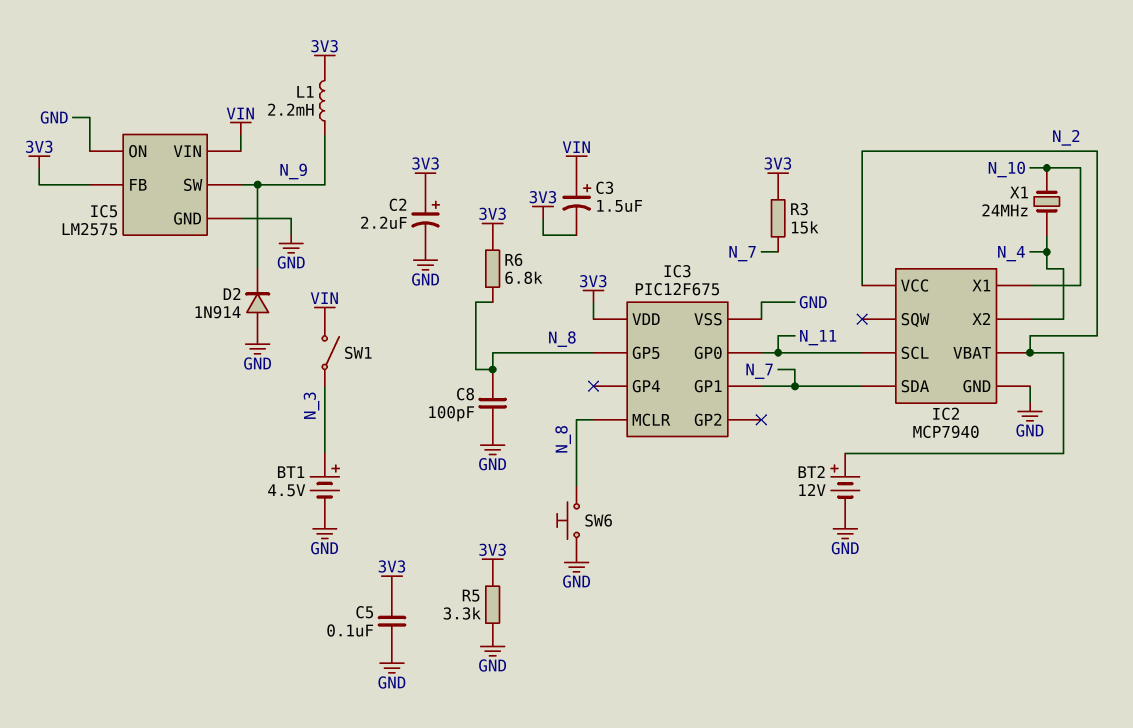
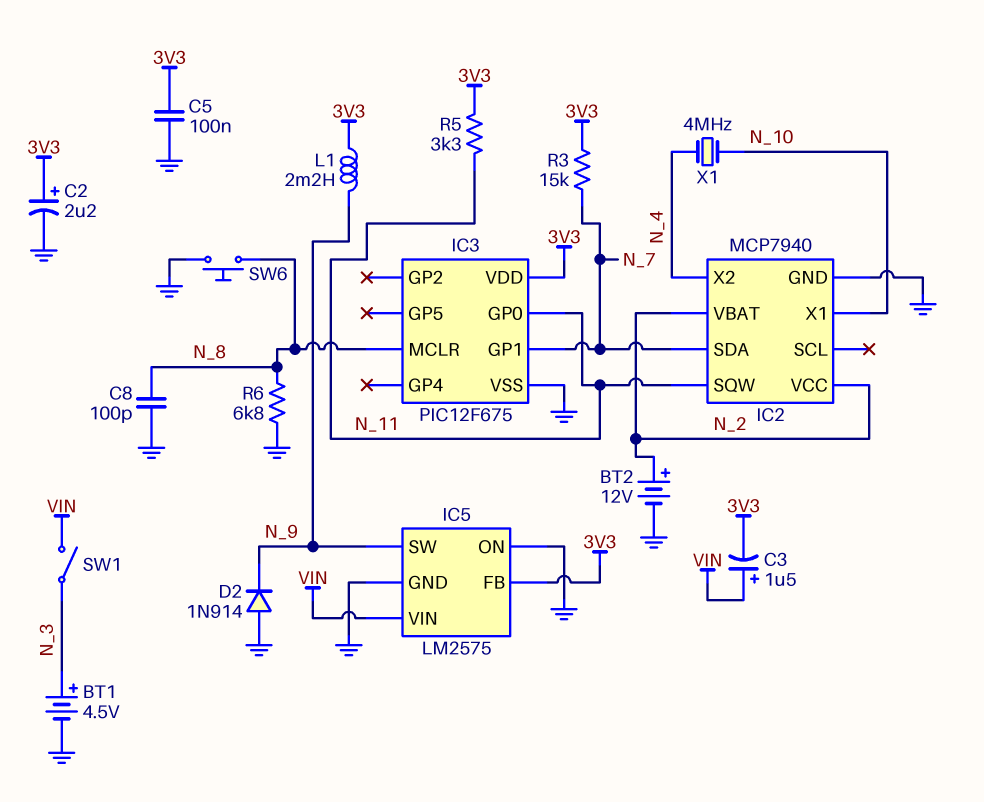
IC2 pin SCL: N_11 -> none
IC2 pin SQW: none -> N_11
IC3 pin GP5: N_8 -> none
R5: 3.3k (3V3, GND) -> 3.3k (3V3, N_11)
R6: 6.8k (3V3, N_8) -> 6.8k (GND, N_8)
X1: 24MHz (N_4, N_10) -> 4MHz (N_4, N_10)

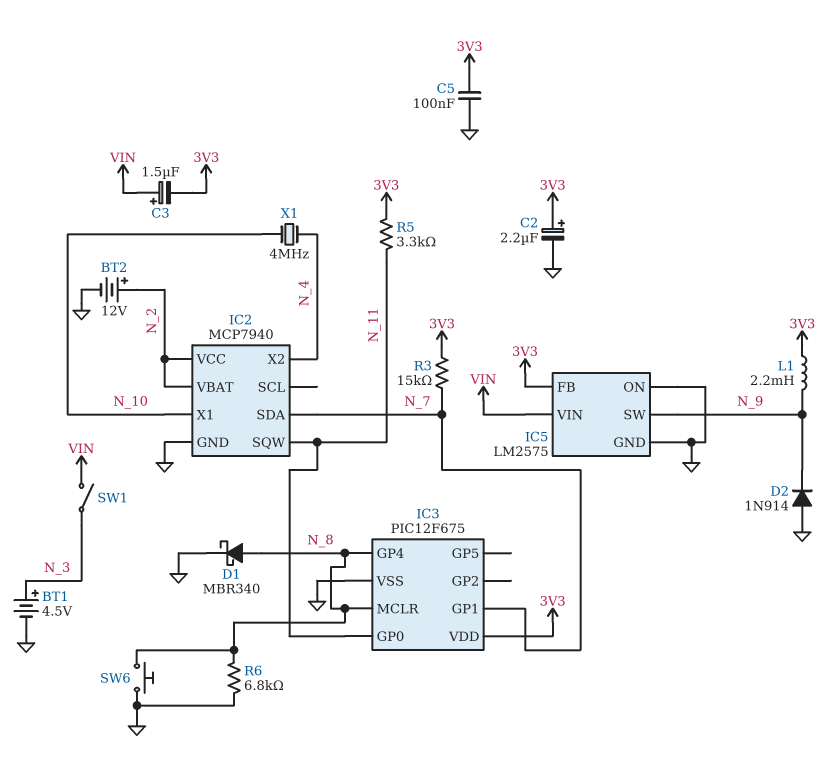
C8: 100pF (GND, N_8) -> none
D1: none -> schottky MBR340 (A N_8, K GND)
IC3 pin GP4: none -> N_8

